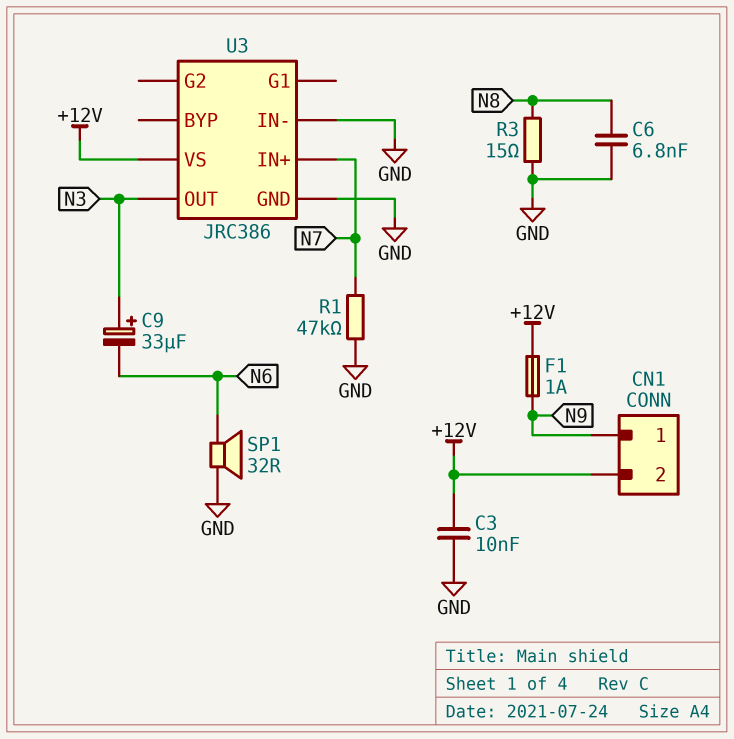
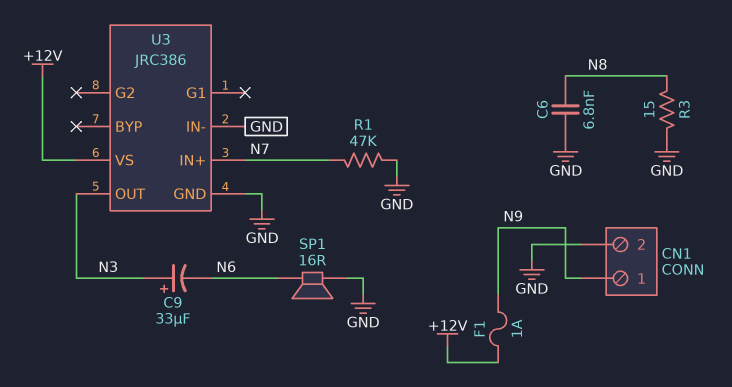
C3: 10nF (+12V, GND) -> none
CN1 pin 2: +12V -> GND
SP1: speaker 32R (GND, N6) -> speaker 16R (GND, N6)

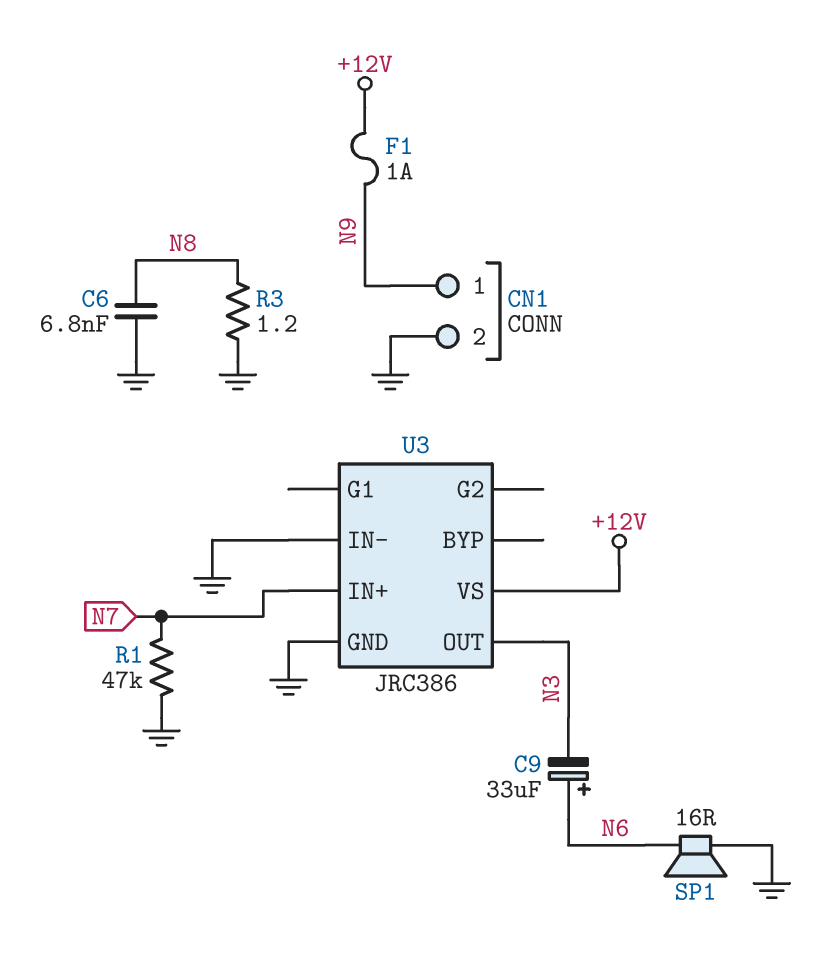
C9: 33uF (plus N3, minus N6) -> 33uF (plus N6, minus N3)
R3: 15 (GND, N8) -> 1.2 (GND, N8)

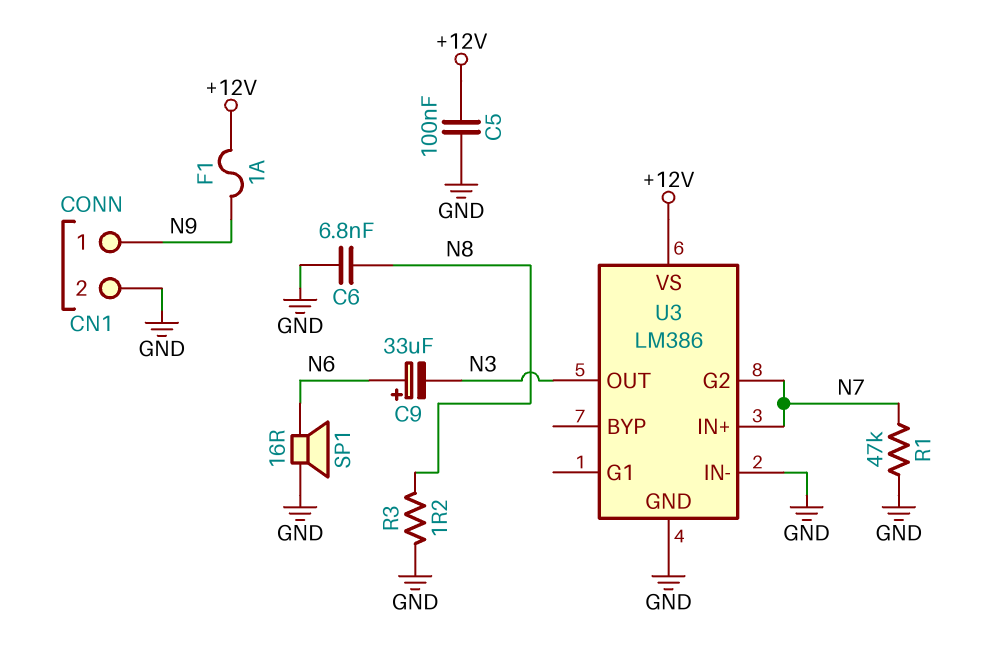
C5: none -> 100nF (+12V, GND)
U3: JRC386 -> LM386
U3 pin G2: none -> N7

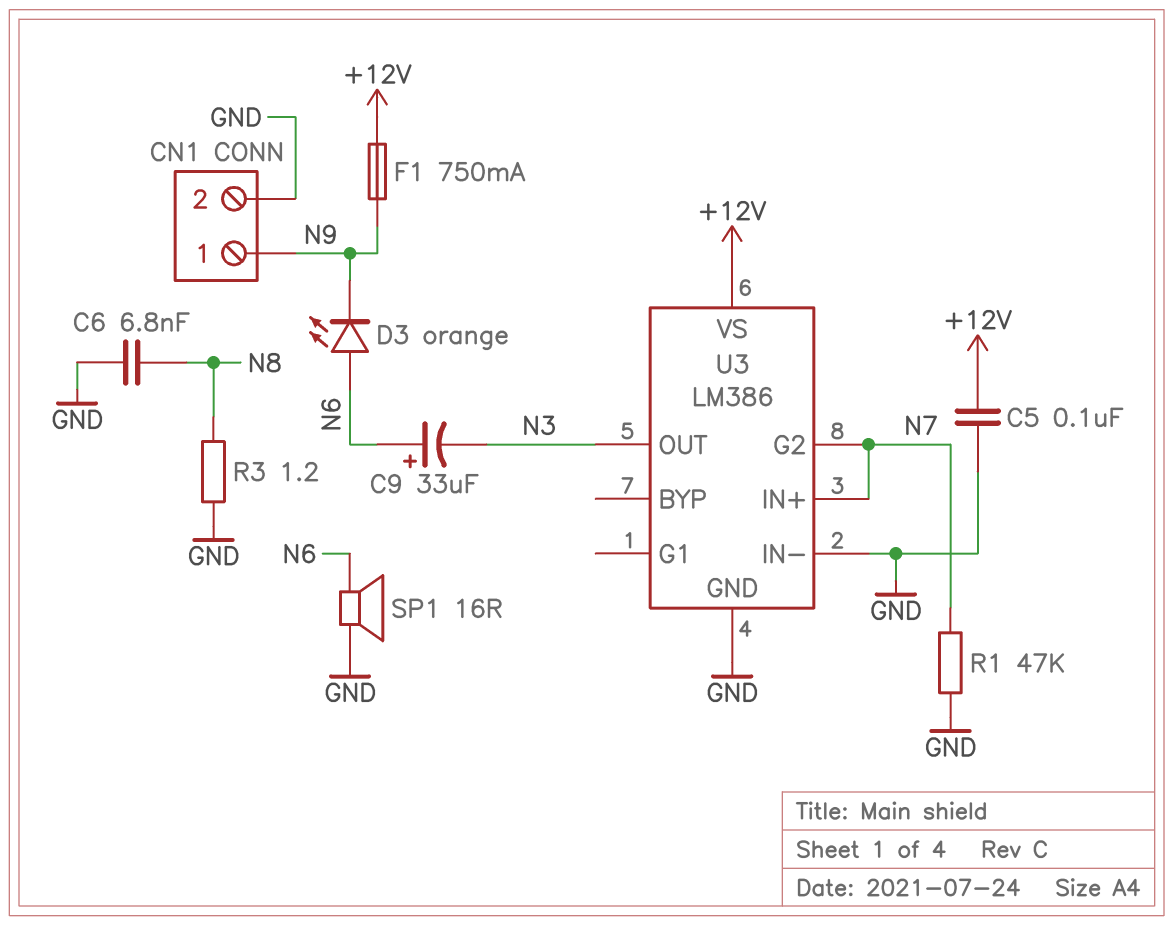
D3: none -> LED orange (A N6, K N9)
F1: 1A (+12V, N9) -> 750mA (+12V, N9)

